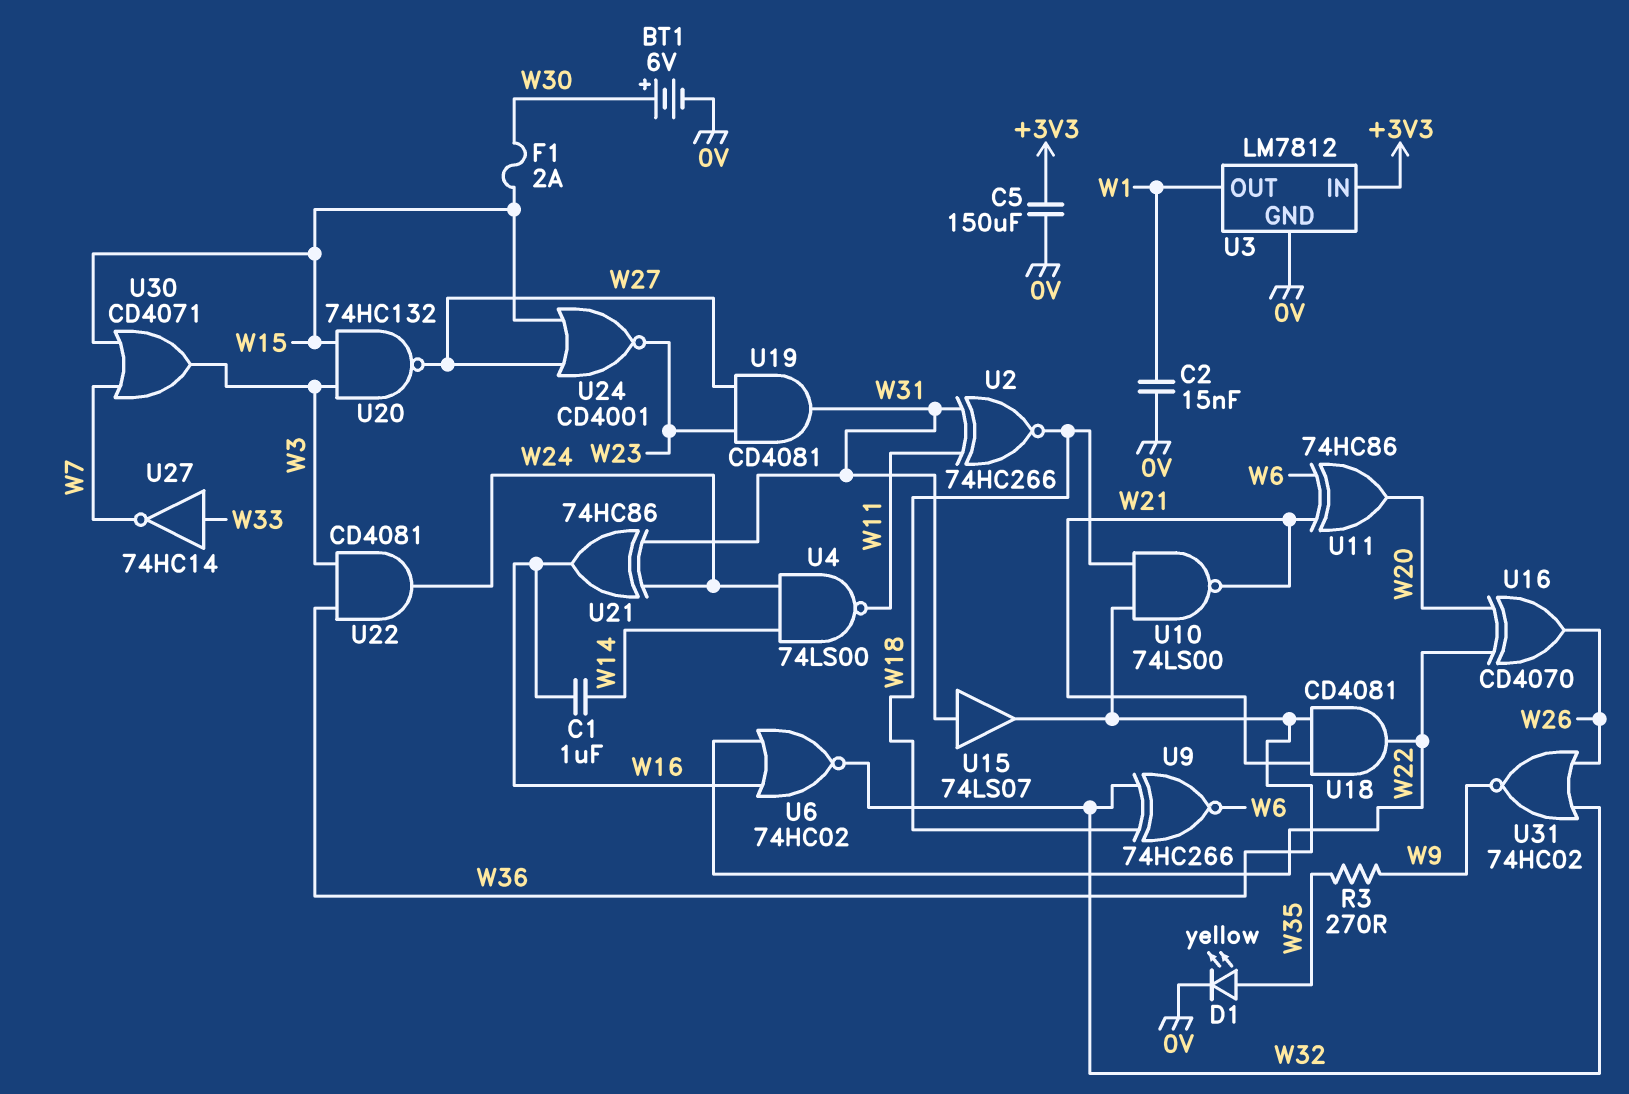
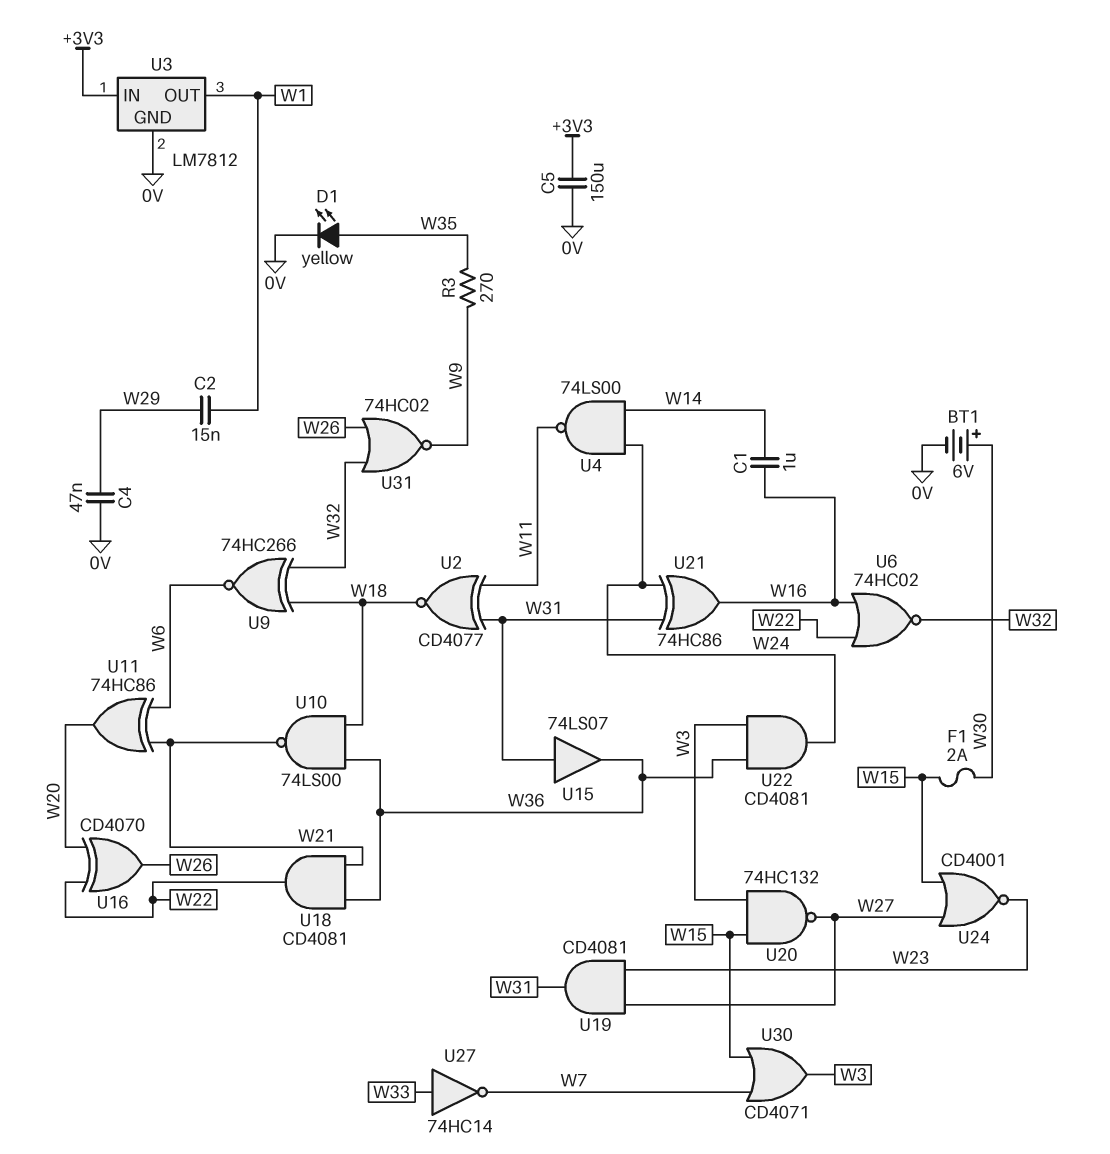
C2: 15nF (0V, W1) -> 15nF (W1, W29)
C4: none -> 47nF (0V, W29)
U2: XNOR 74HC266 (in W11, in W31, out W18) -> XNOR CD4077 (in W11, in W31, out W18)

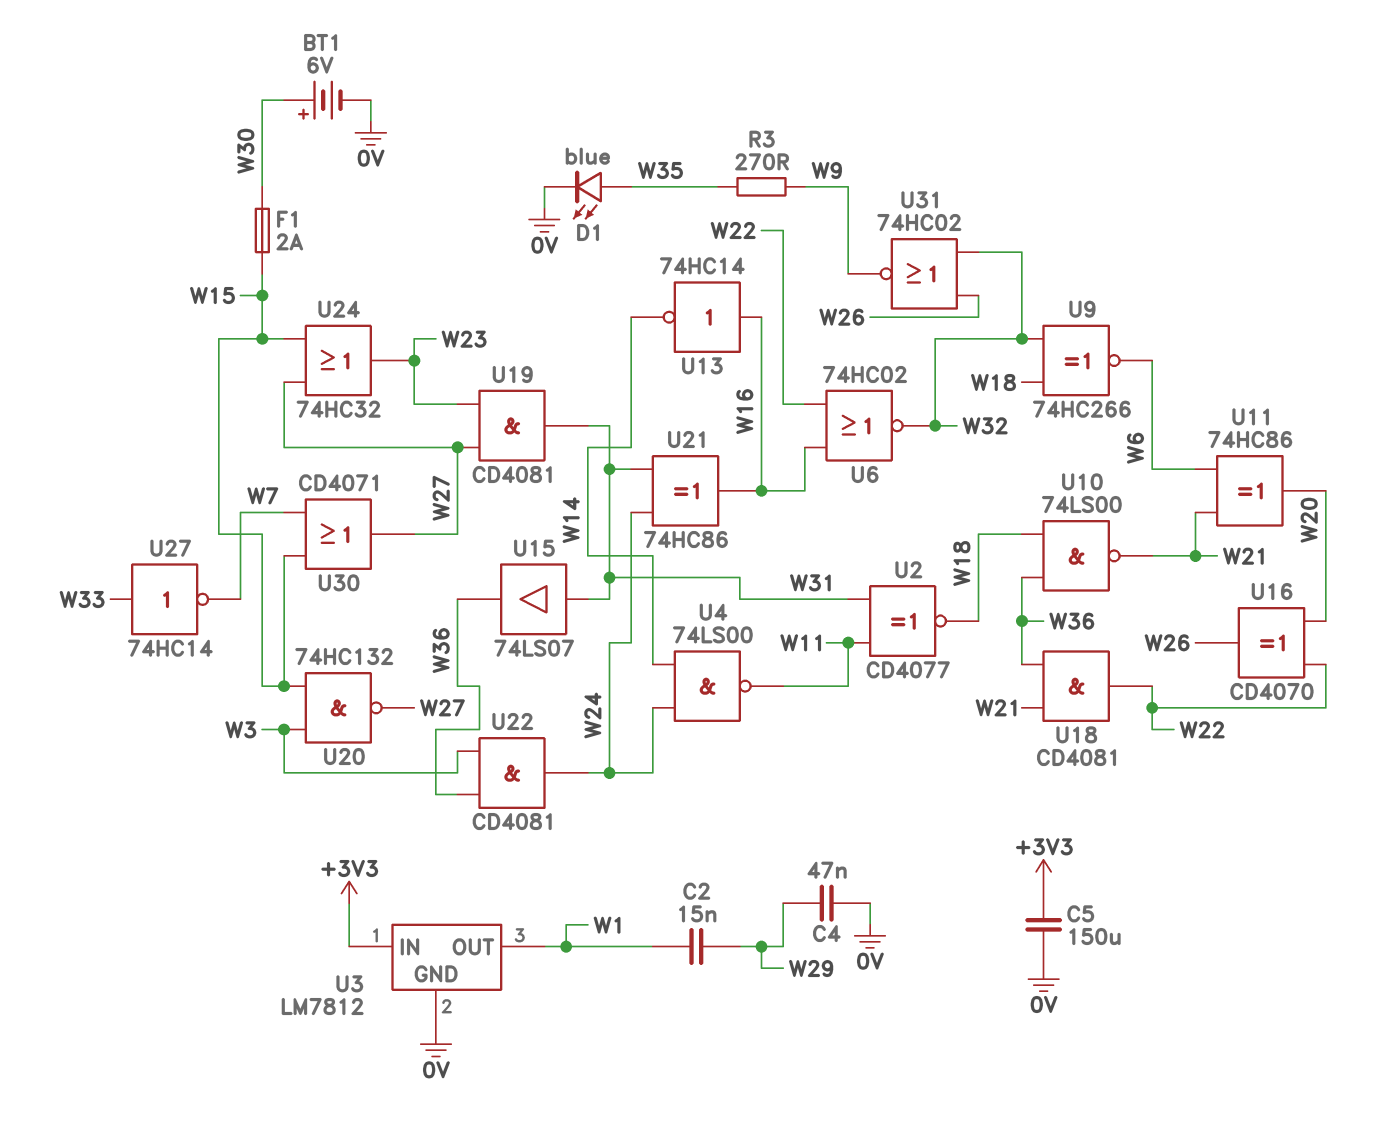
C1: 1uF (W14, W16) -> none
D1: LED yellow (A W35, K 0V) -> LED blue (A W35, K 0V)
U13: none -> NOT 74HC14 (in W16, out W14)
U24: NOR CD4001 (in W15, in W27, out W23) -> OR 74HC32 (in W15, in W27, out W23)
U30: OR CD4071 (in W7, in W15, out W3) -> OR CD4071 (in W7, in W15, out W27)

